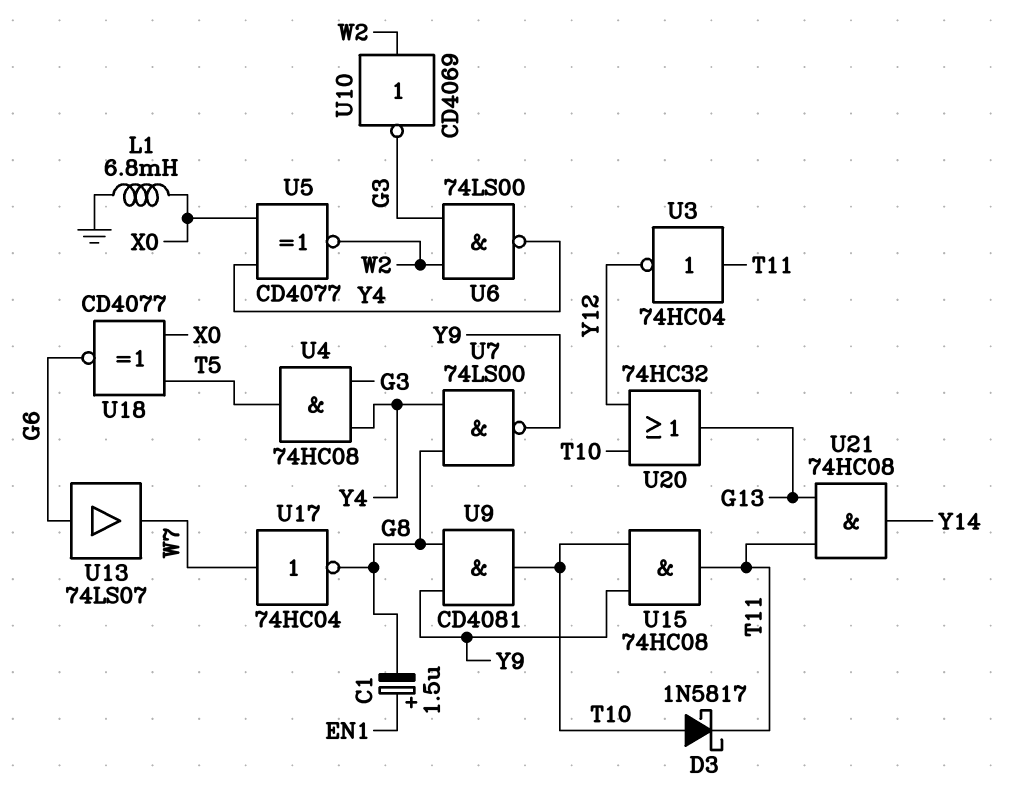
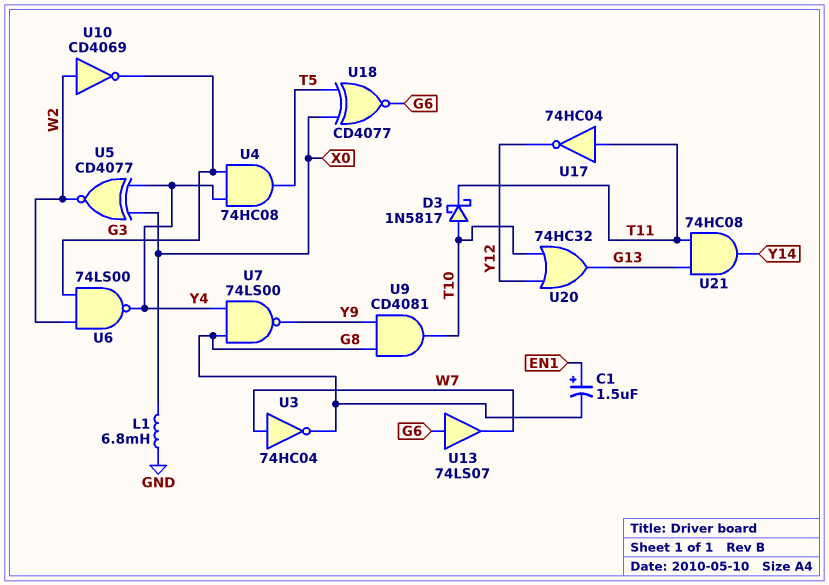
U3: NOT 74HC04 (in T11, out Y12) -> NOT 74HC04 (in W7, out G8)
U15: AND 74HC08 (in T10, in Y9, out T11) -> none
U17: NOT 74HC04 (in W7, out G8) -> NOT 74HC04 (in T11, out Y12)

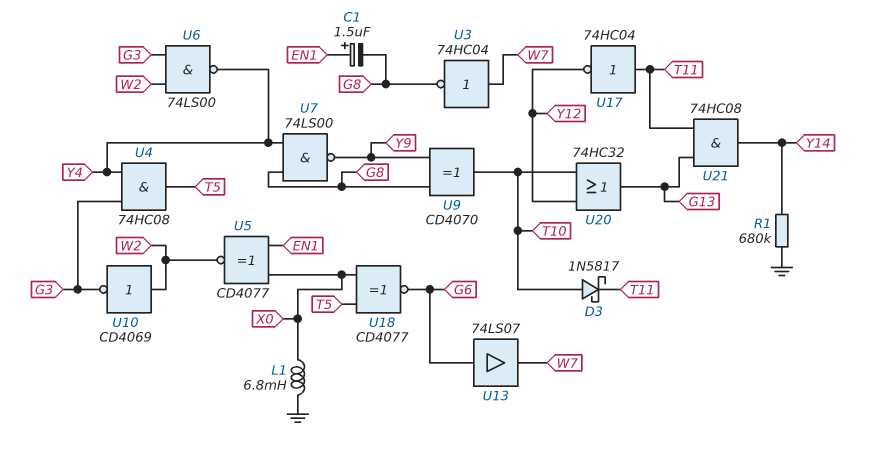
R1: none -> 680k (GND, Y14)
U5: XNOR CD4077 (in X0, in Y4, out W2) -> XNOR CD4077 (in EN1, in X0, out W2)
U9: AND CD4081 (in G8, in Y9, out T10) -> XOR CD4070 (in G8, in Y9, out T10)

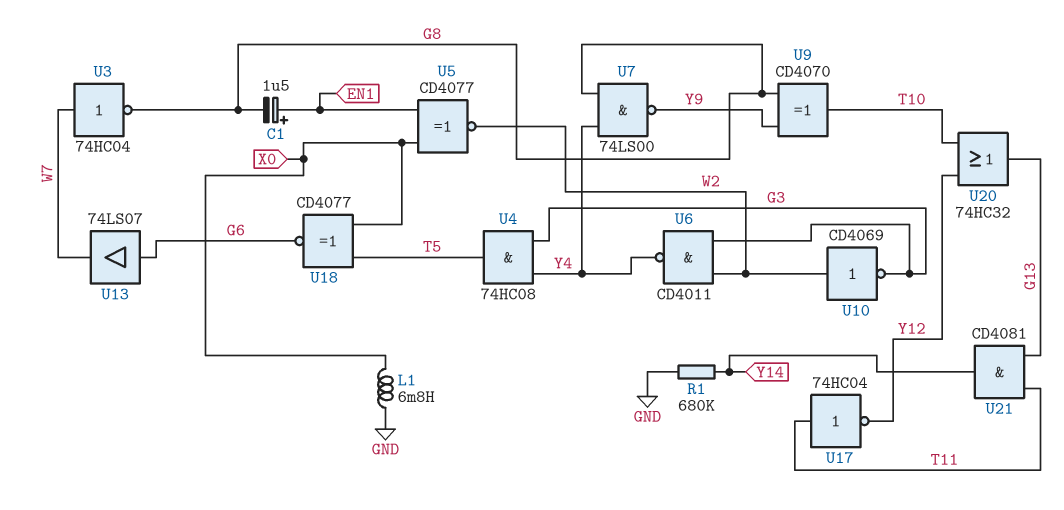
D3: schottky 1N5817 (A T10, K T11) -> none
U6: NAND 74LS00 (in G3, in W2, out Y4) -> NAND CD4011 (in G3, in W2, out Y4)
U21: AND 74HC08 (in G13, in T11, out Y14) -> AND CD4081 (in G13, in T11, out Y14)

